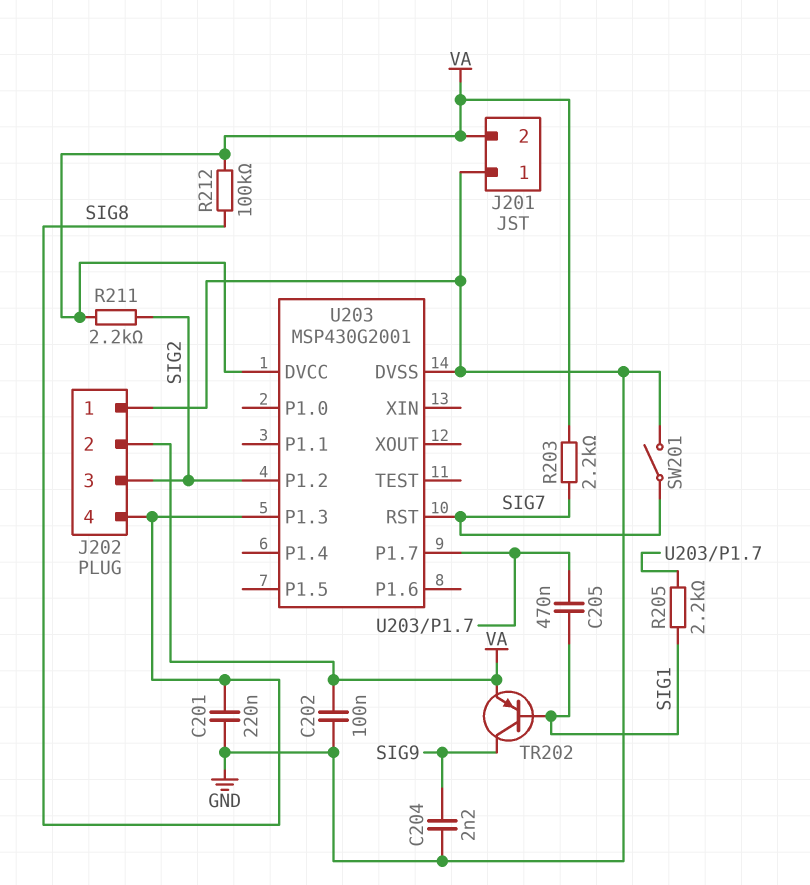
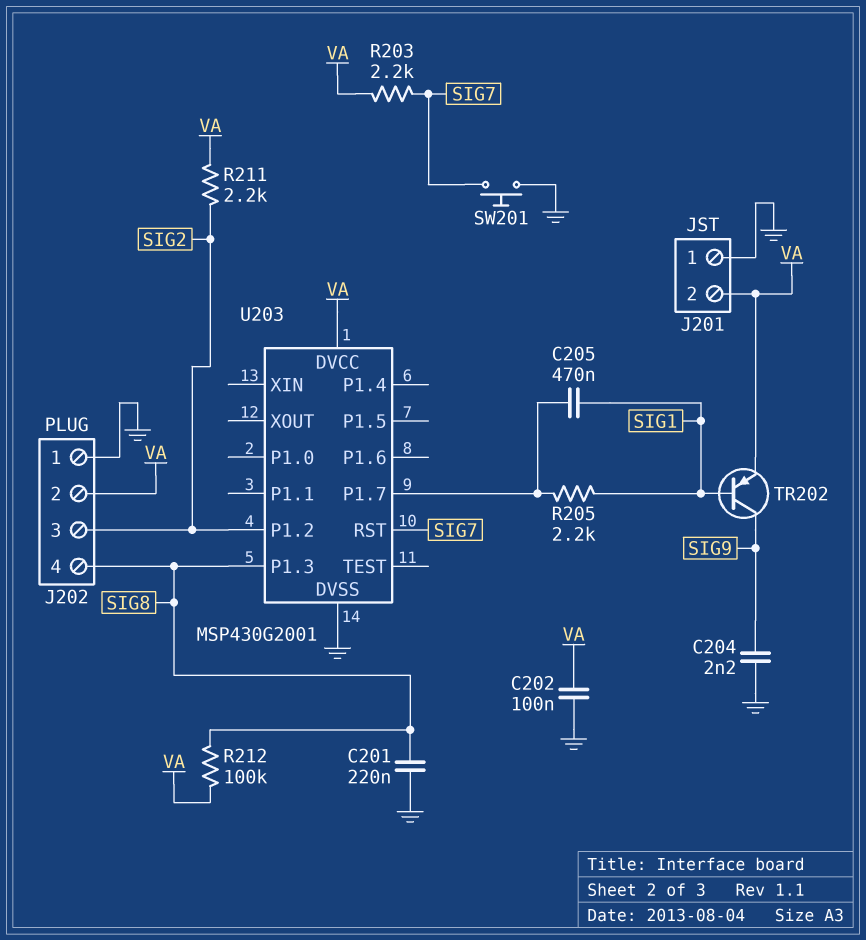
SW201: switch (GND, SIG7) -> button (GND, SIG7)

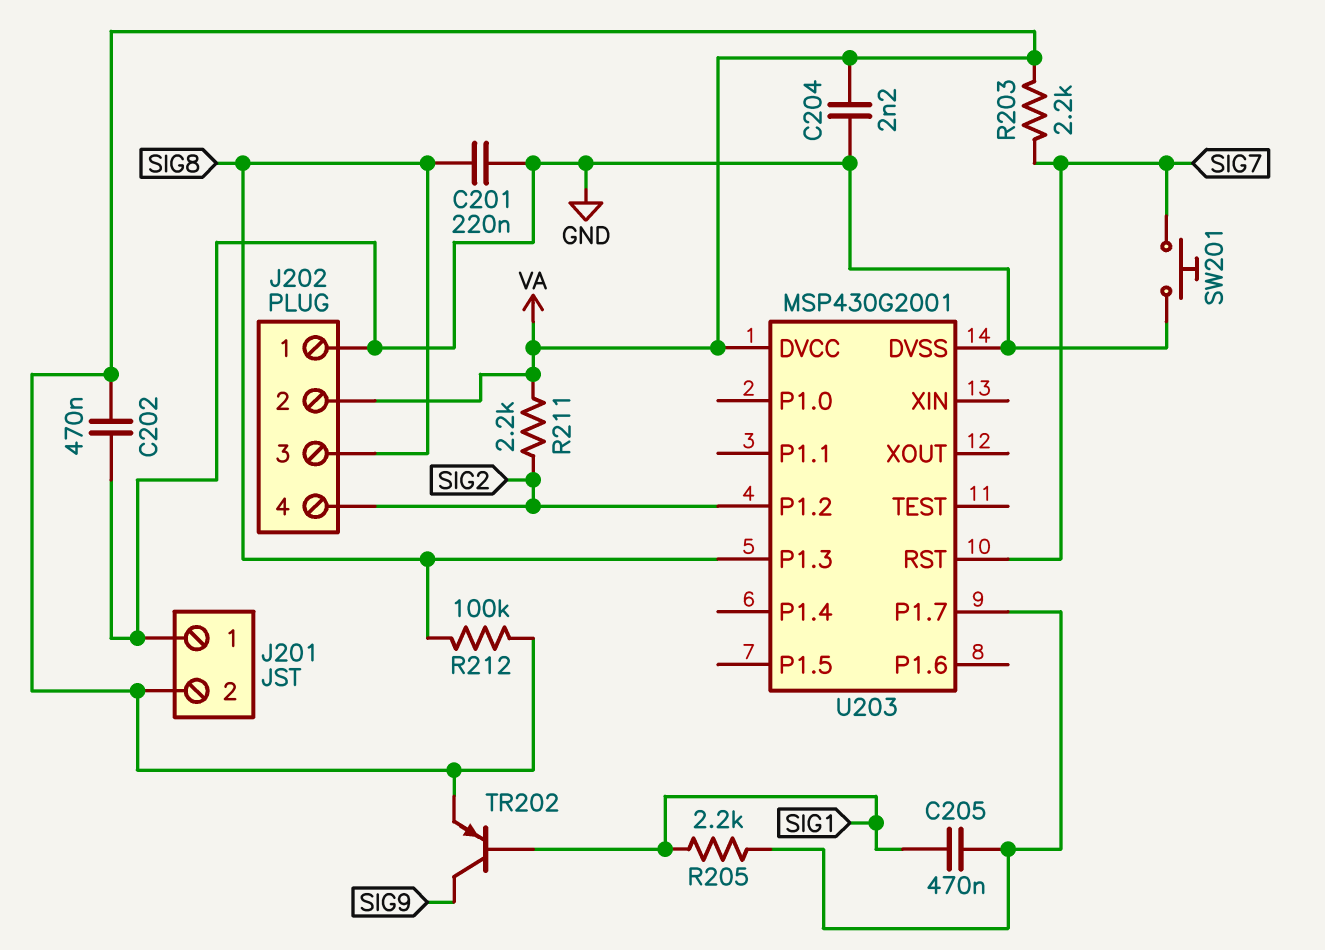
C202: 100nF (GND, VA) -> 470nF (GND, VA)
C204: 2.2nF (GND, SIG9) -> 2.2nF (GND, VA)
J202 pin 3: SIG2 -> SIG8
J202 pin 4: SIG8 -> SIG2

